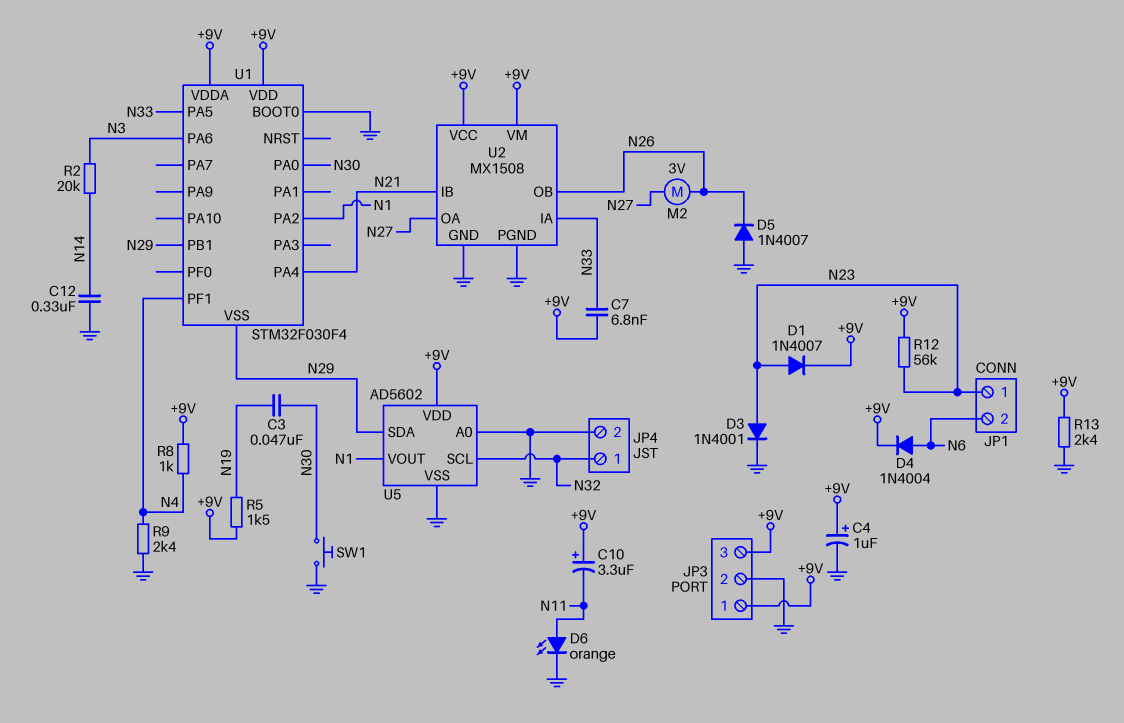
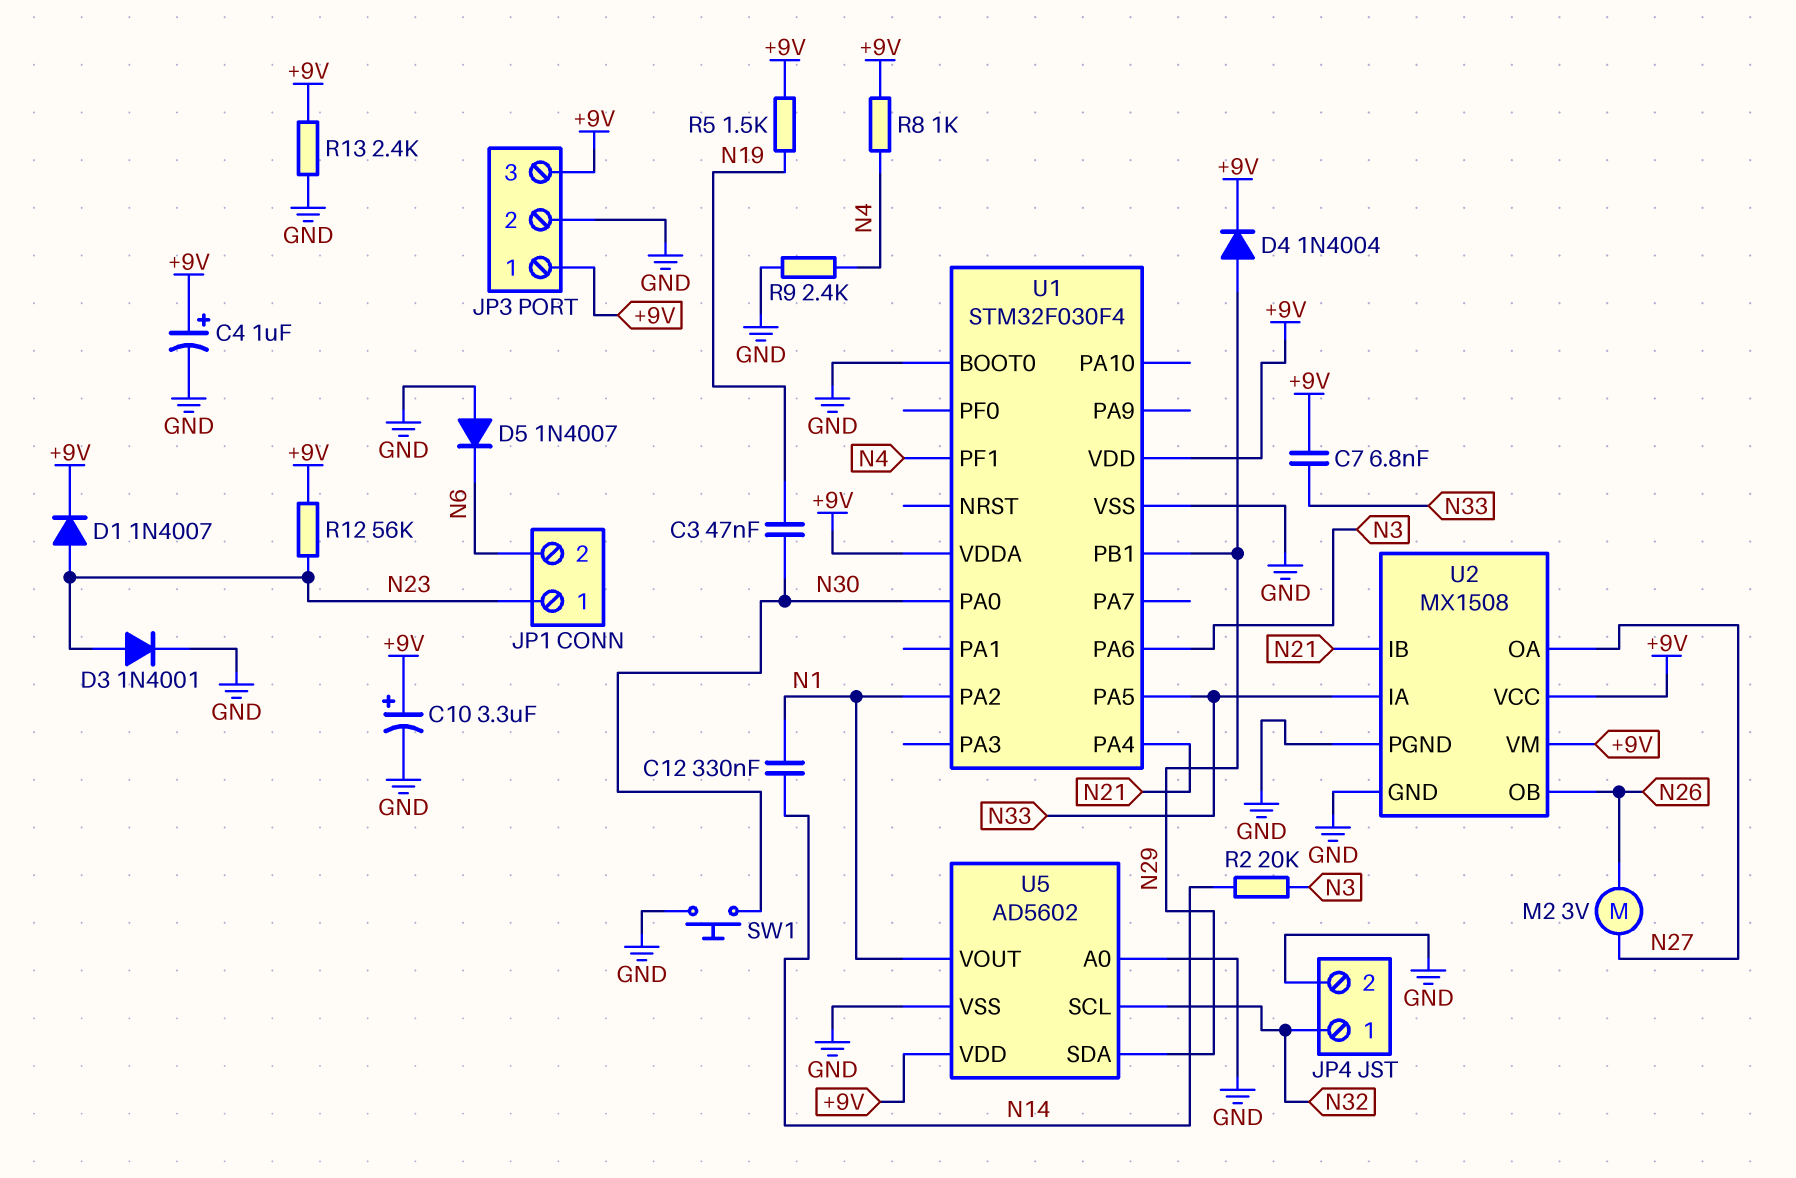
C10: 3.3uF (plus +9V, minus N11) -> 3.3uF (plus +9V, minus GND)
C12: 330nF (GND, N14) -> 330nF (N1, N14)
D4: diode 1N4004 (A N6, K +9V) -> diode 1N4004 (A N29, K +9V)
D5: diode 1N4007 (A GND, K N26) -> diode 1N4007 (A GND, K N6)
D6: LED orange (A N11, K GND) -> none
U1 pin VSS: N29 -> GND

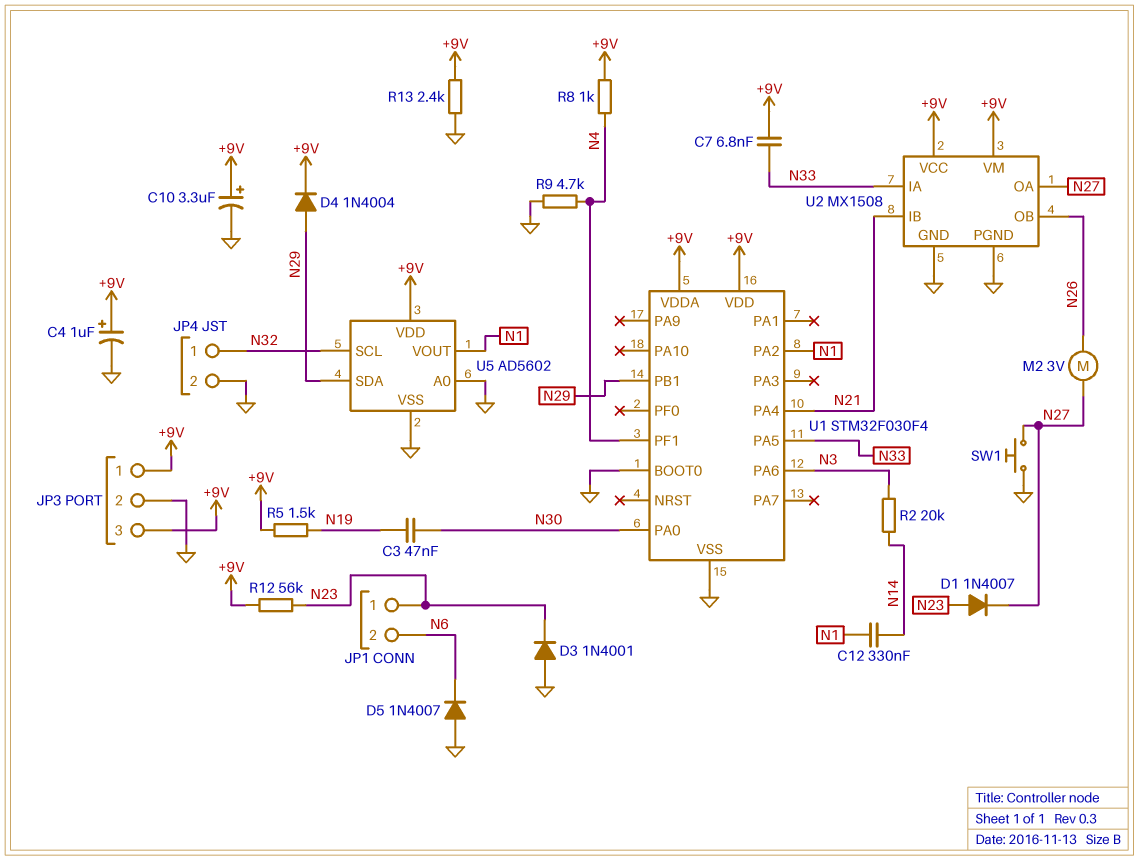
D1: diode 1N4007 (A N23, K +9V) -> diode 1N4007 (A N23, K N27)
D3: diode 1N4001 (A N23, K GND) -> diode 1N4001 (A GND, K N23)
R9: 2.4k (GND, N4) -> 4.7k (GND, N4)
SW1: button (GND, N30) -> button (GND, N27)

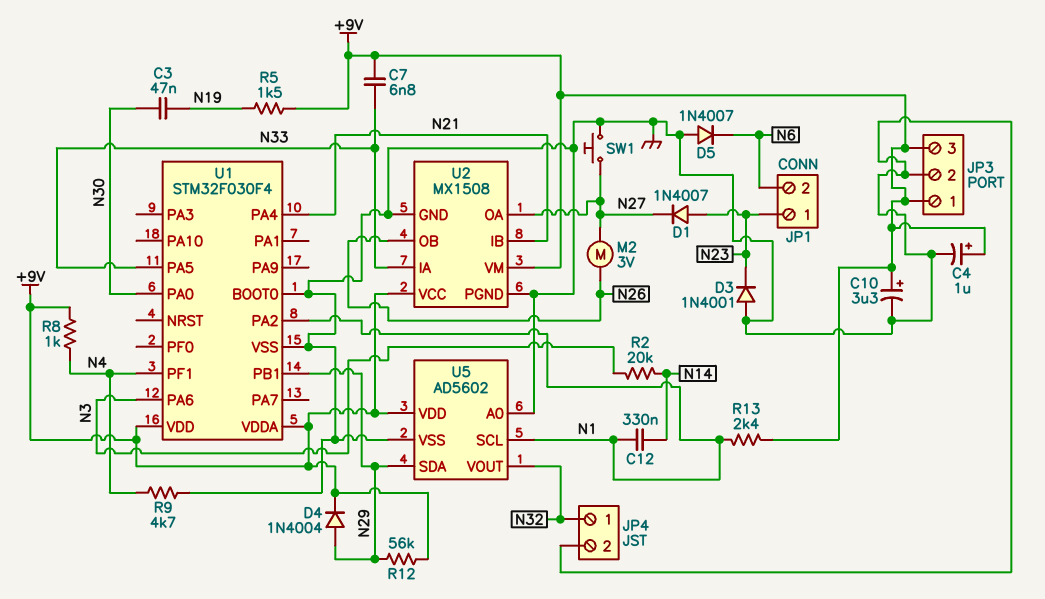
R12: 56k (+9V, N23) -> 56k (+9V, N29)
R13: 2.4k (+9V, GND) -> 2.4k (+9V, N1)
U5 pin SCL: N32 -> N1
U5 pin VOUT: N1 -> N32

